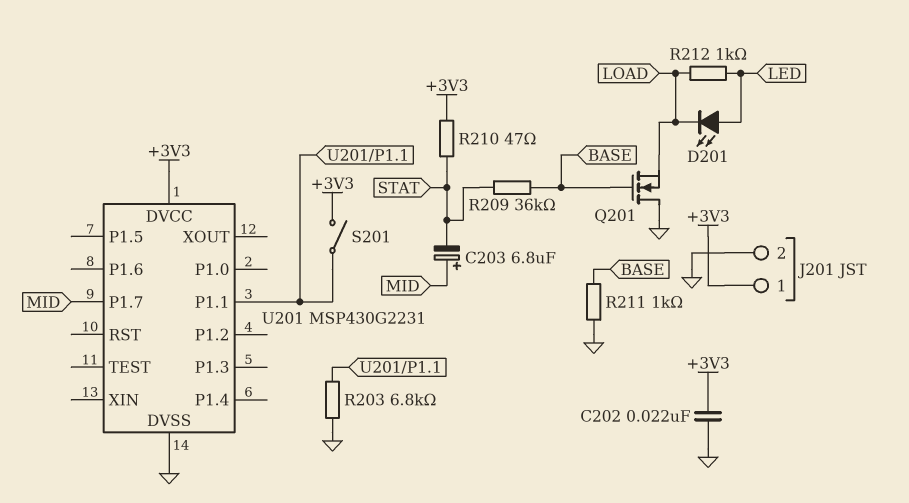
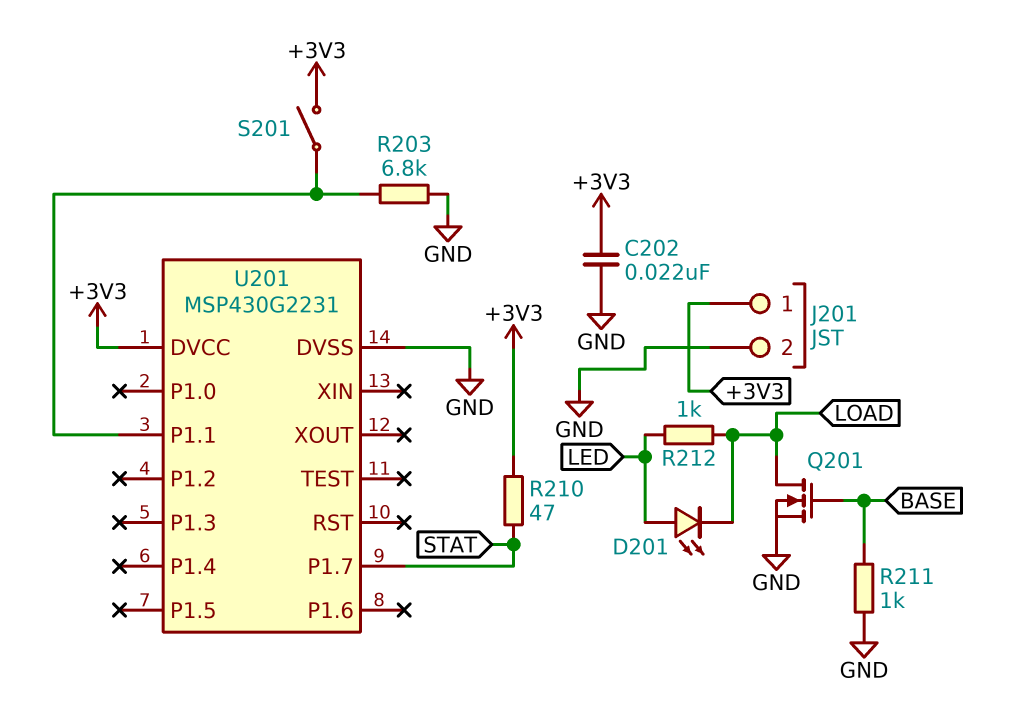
C203: 6.8uF (plus MID, minus STAT) -> none
Q201: NMOS (G BASE, D GND, S LOAD) -> NMOS (G BASE, D LOAD, S GND)
R209: 36k (BASE, STAT) -> none
U201 pin P1.7: MID -> STAT

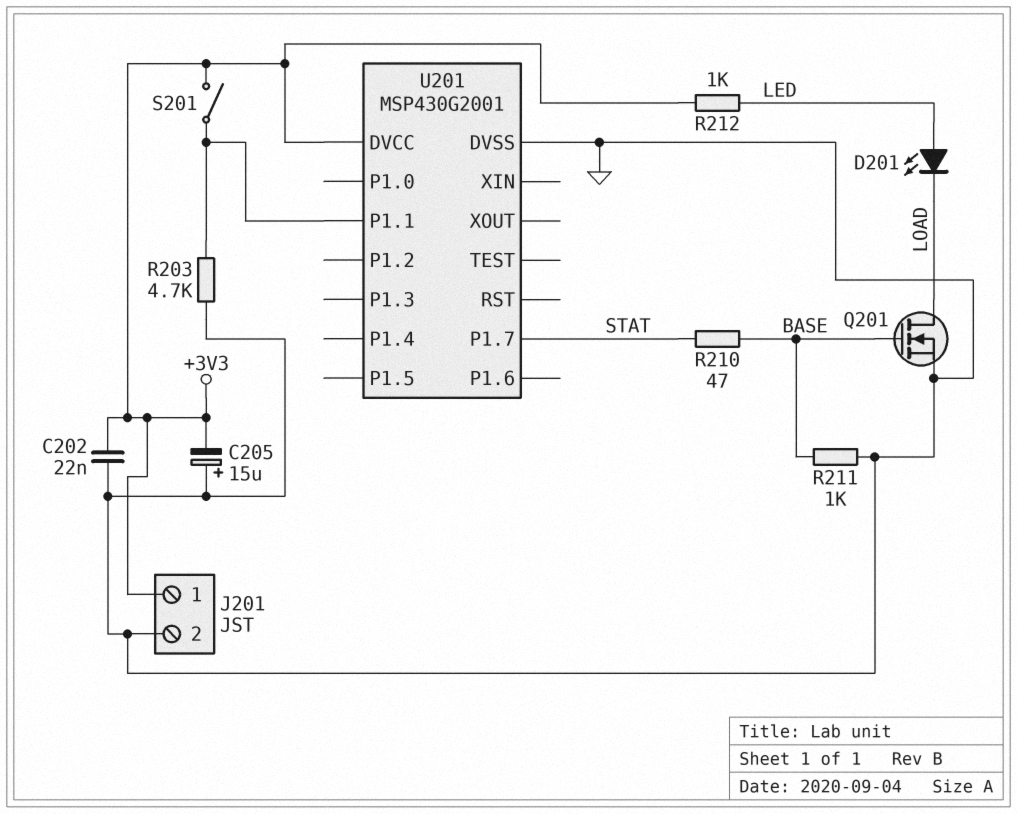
C205: none -> 15uF (plus GND, minus +3V3)
R203: 6.8k (GND, U201/P1.1) -> 4.7k (GND, U201/P1.1)
R210: 47 (+3V3, STAT) -> 47 (BASE, STAT)
R212: 1k (LED, LOAD) -> 1k (+3V3, LED)
U201: MSP430G2231 -> MSP430G2001

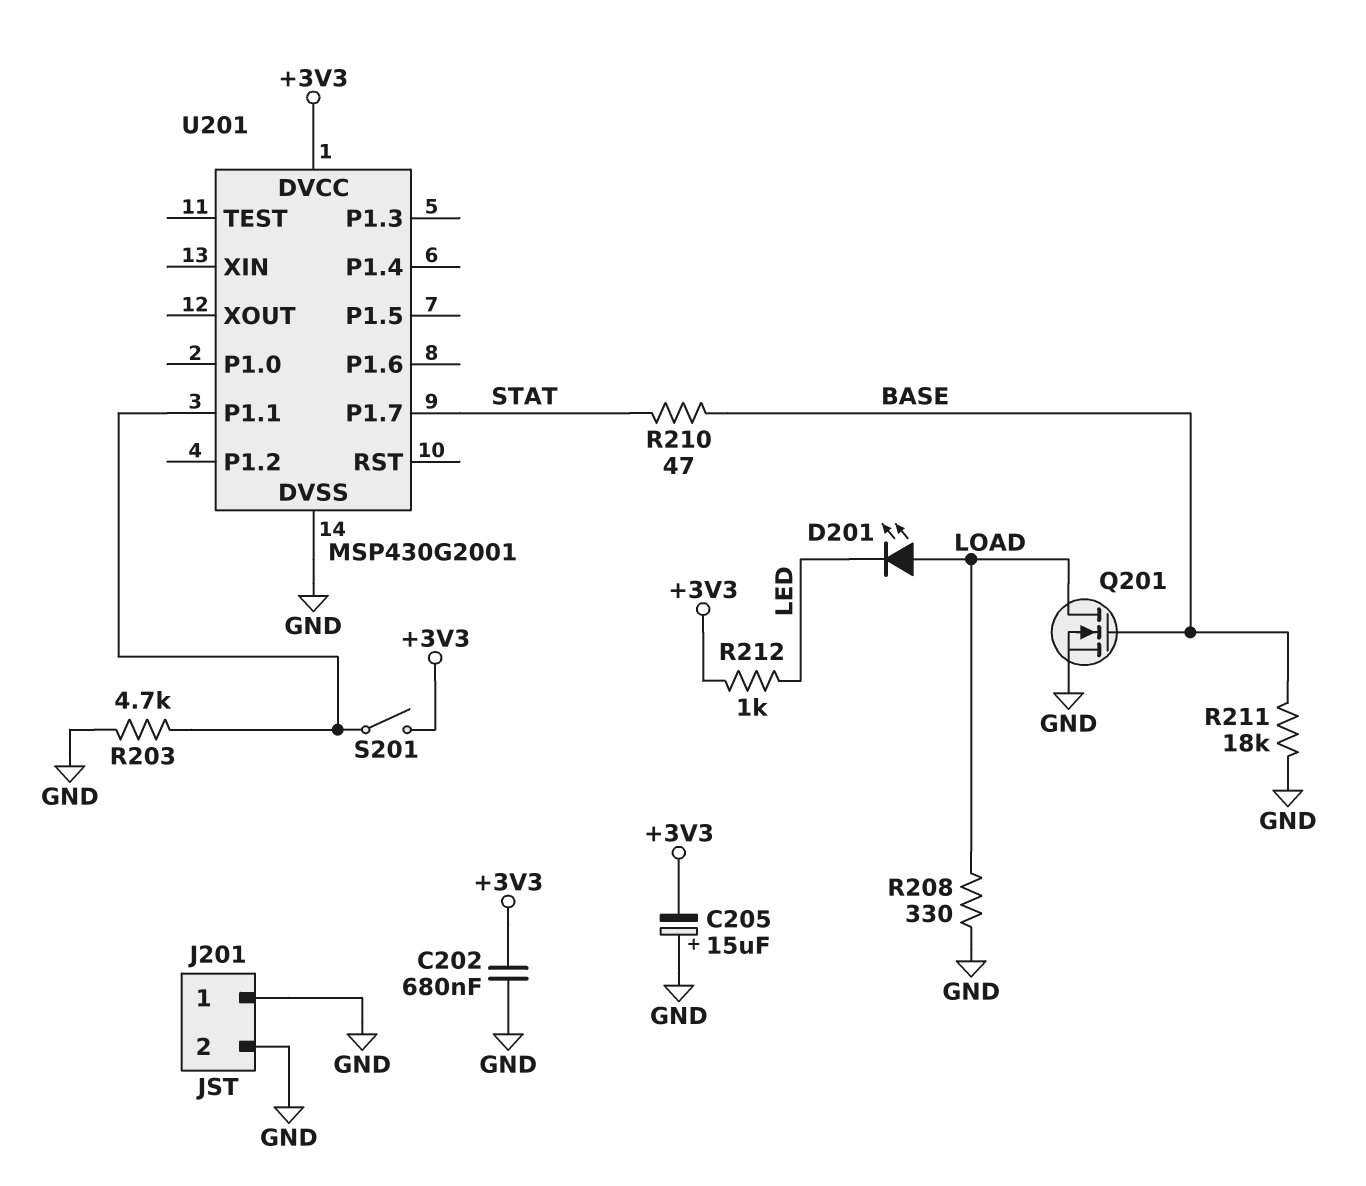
C202: 22nF (+3V3, GND) -> 680nF (+3V3, GND)
D201: LED (A LED, K LOAD) -> LED (A LOAD, K LED)
J201 pin 1: +3V3 -> GND
R208: none -> 330 (GND, LOAD)
R211: 1k (BASE, GND) -> 18k (BASE, GND)

